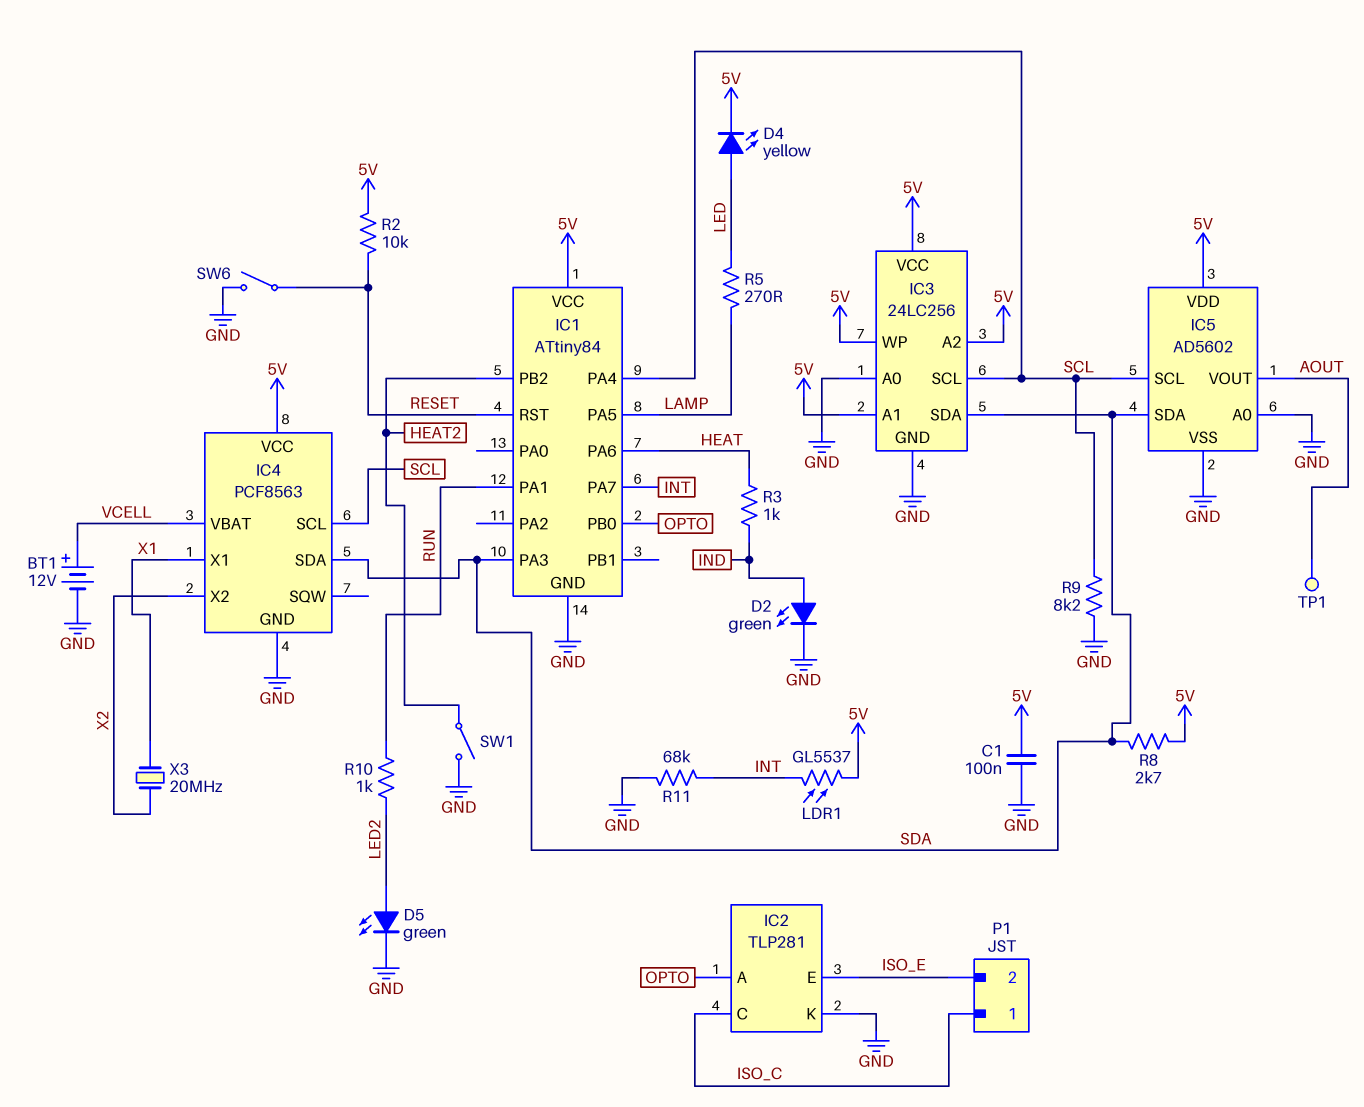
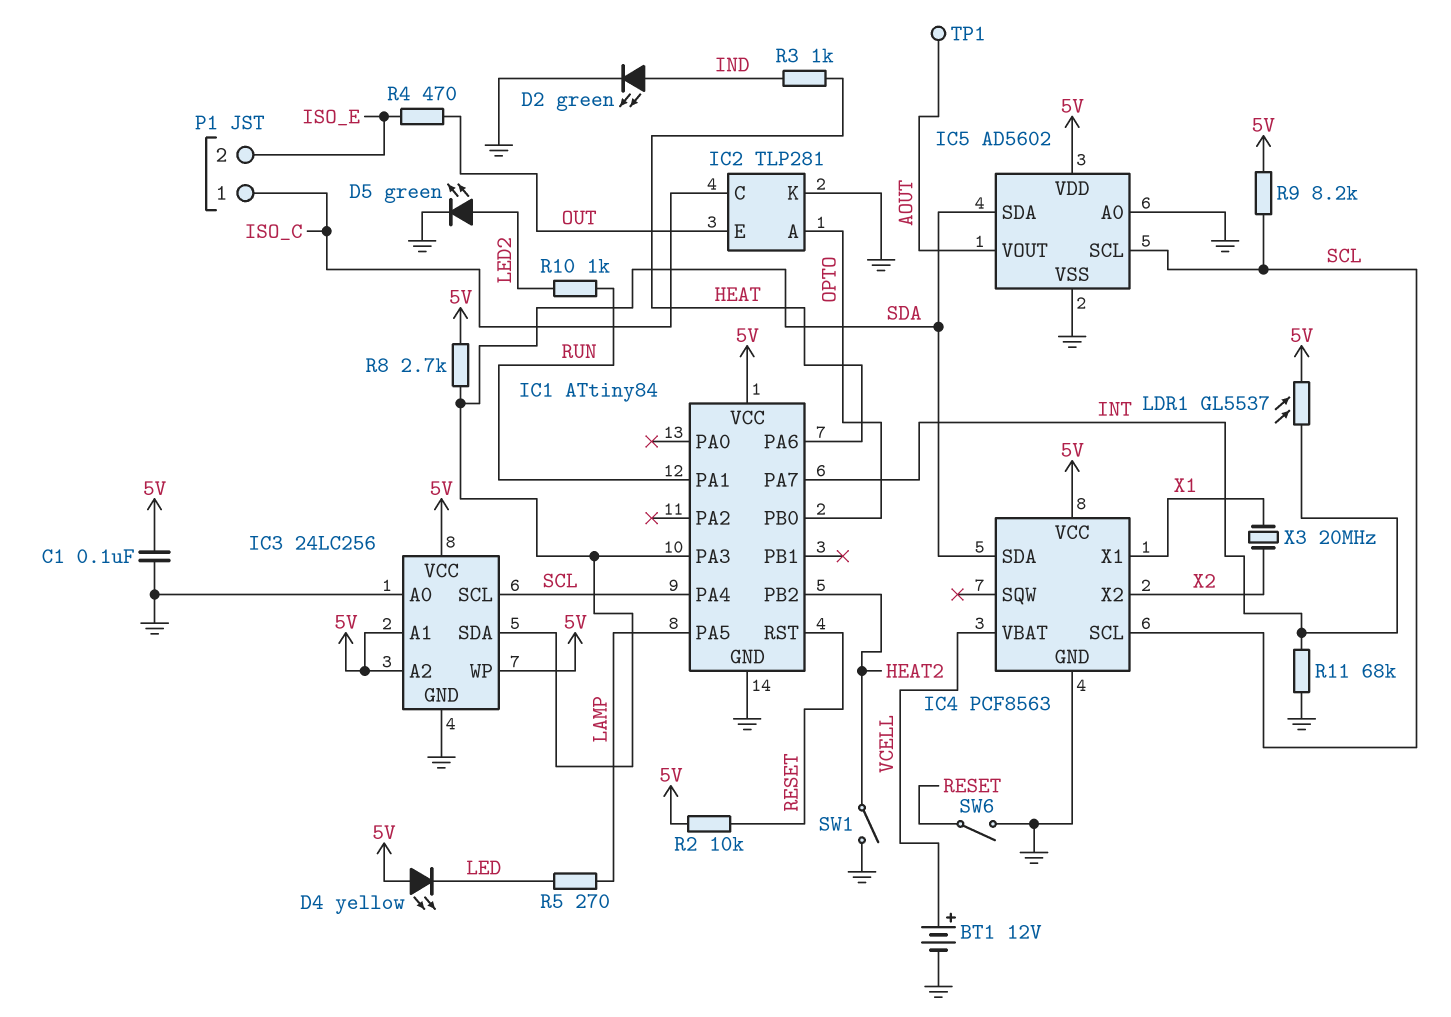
D4: LED yellow (A LED, K 5V) -> LED yellow (A 5V, K LED)
IC2 pin E: ISO_E -> OUT
R4: none -> 470 (ISO_E, OUT)
R9: 8.2k (GND, SCL) -> 8.2k (5V, SCL)

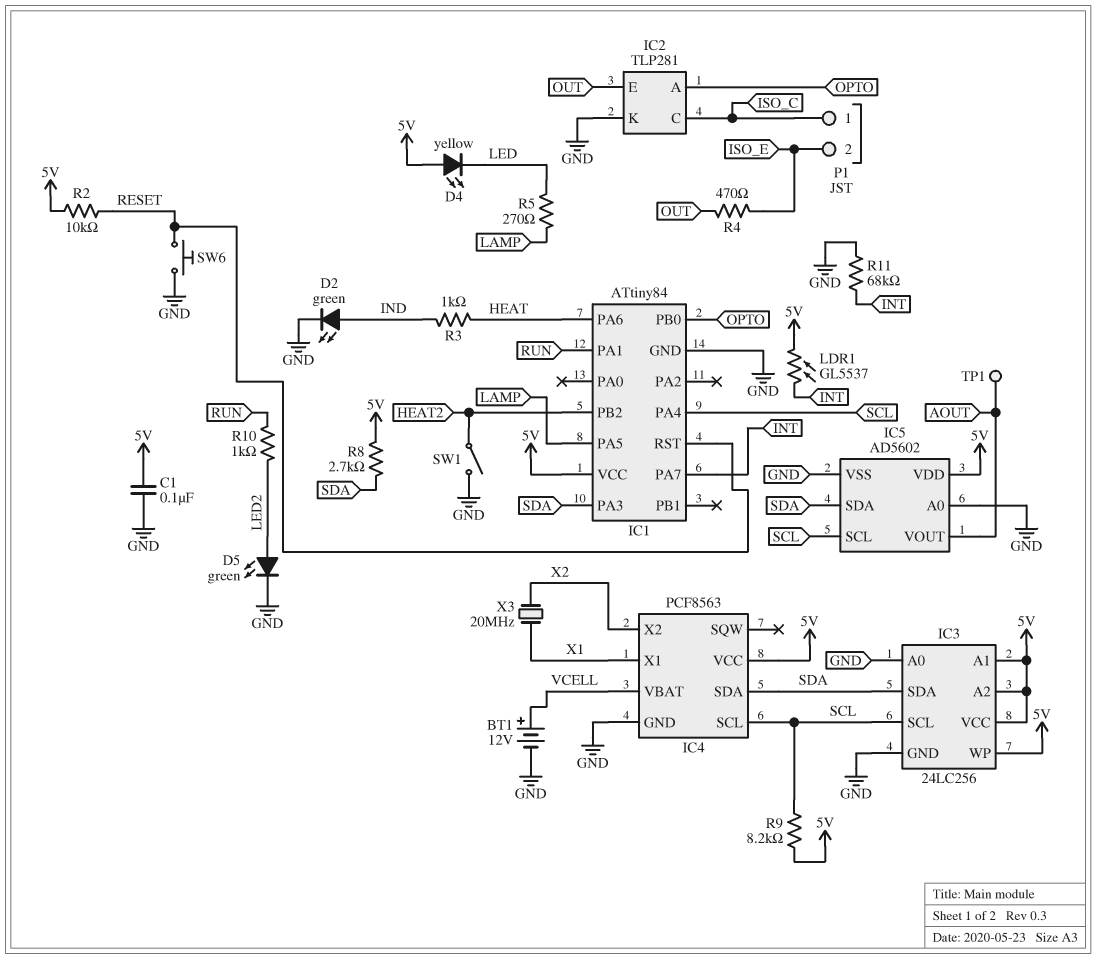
SW6: switch (GND, RESET) -> button (GND, RESET)

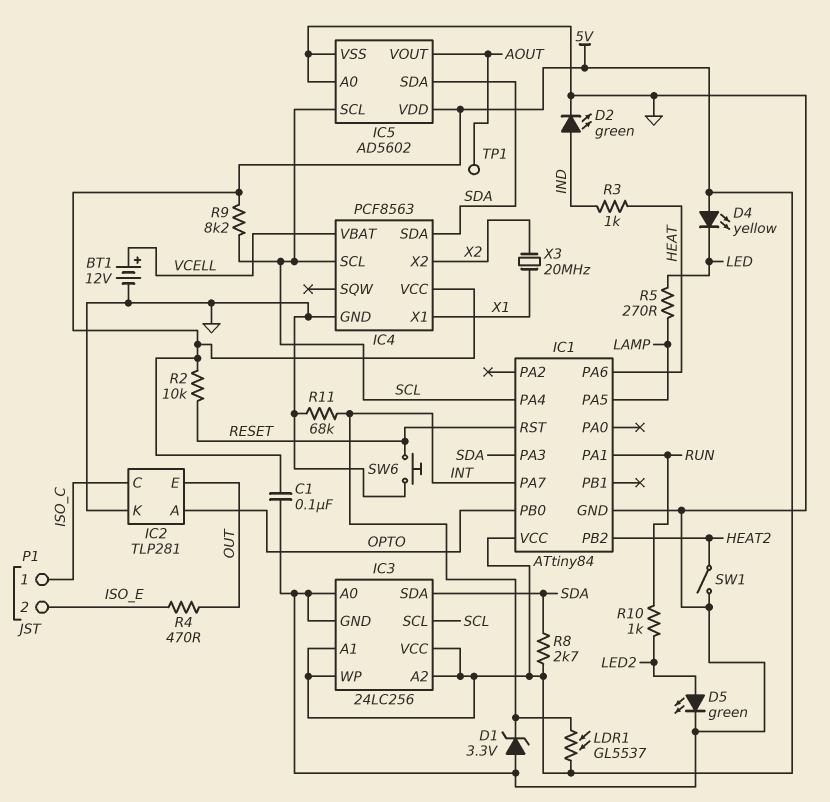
D1: none -> zener 3.3V (A GND, K INT)

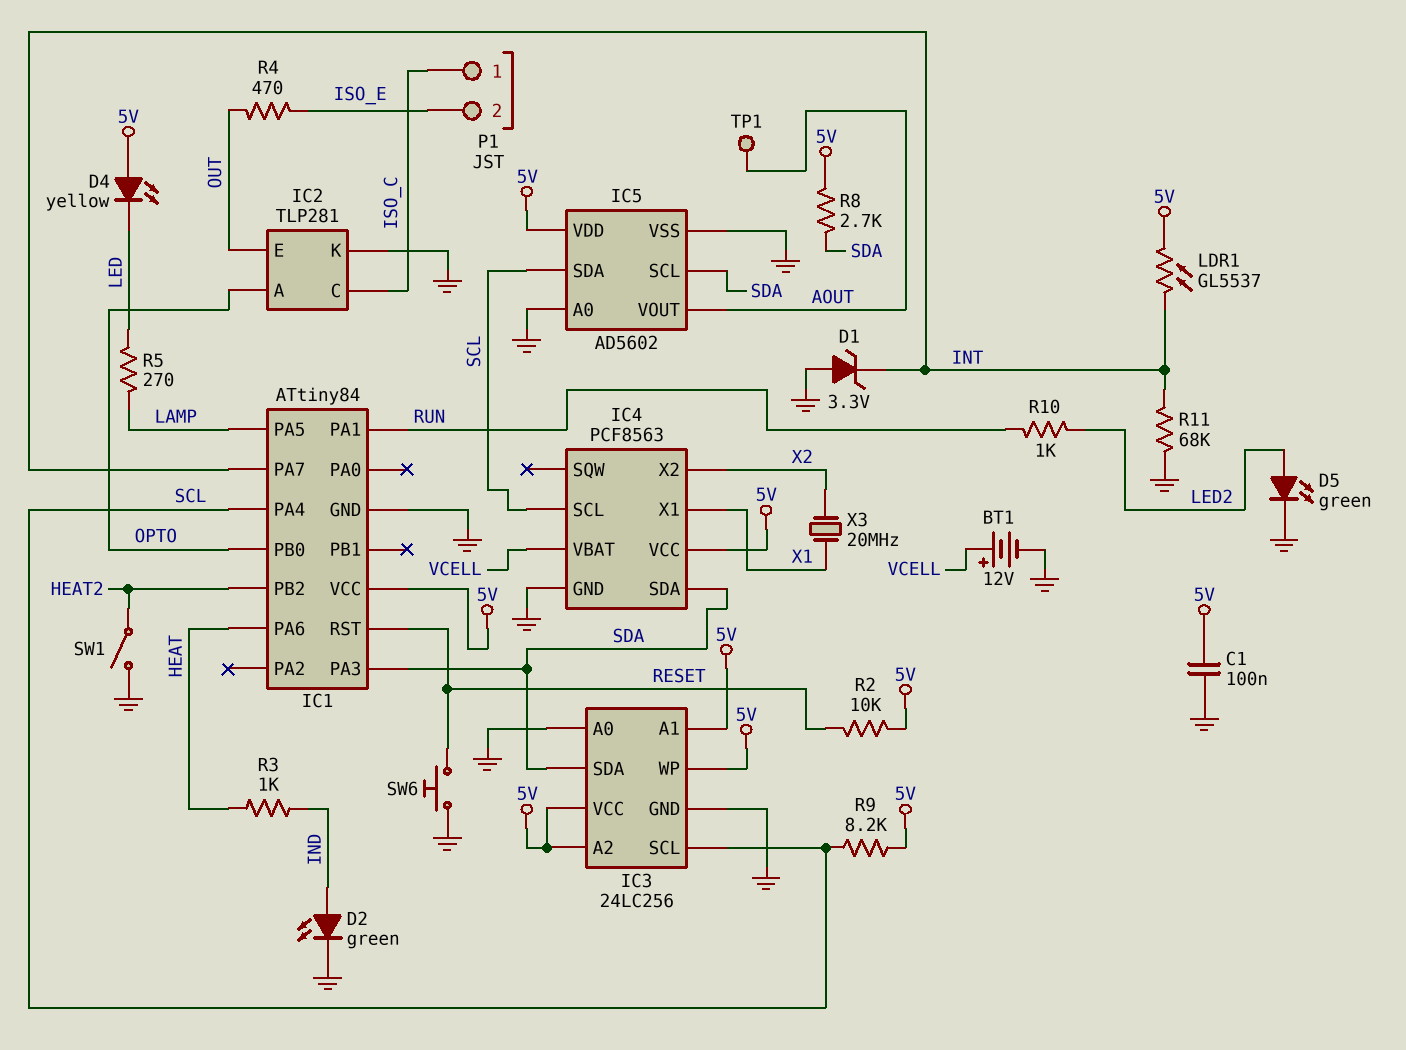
IC5 pin SCL: SCL -> SDA
IC5 pin SDA: SDA -> SCL

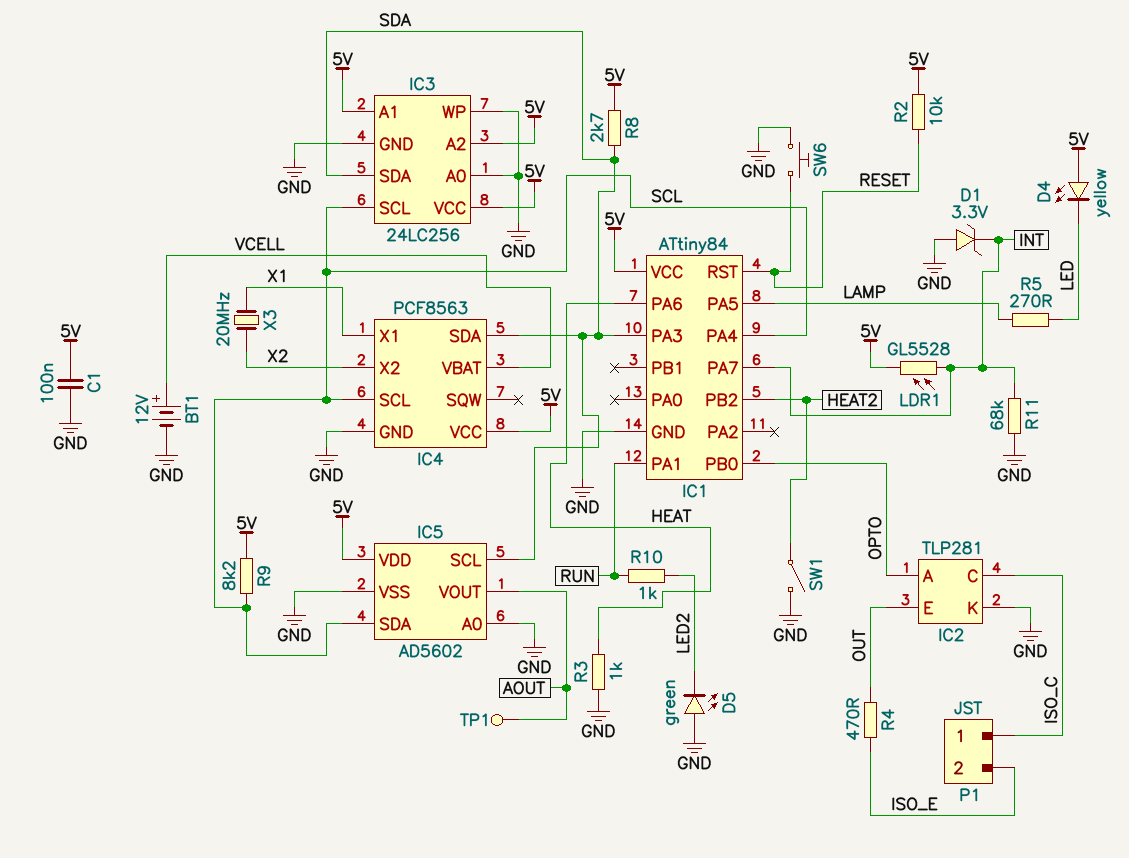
D2: LED green (A IND, K GND) -> none
D5: LED green (A LED2, K GND) -> LED green (A GND, K LED2)
IC3 pin WP: 5V -> GND
LDR1: GL5537 (5V, INT) -> GL5528 (5V, INT)
R3: 1k (HEAT, IND) -> 1k (GND, HEAT)

